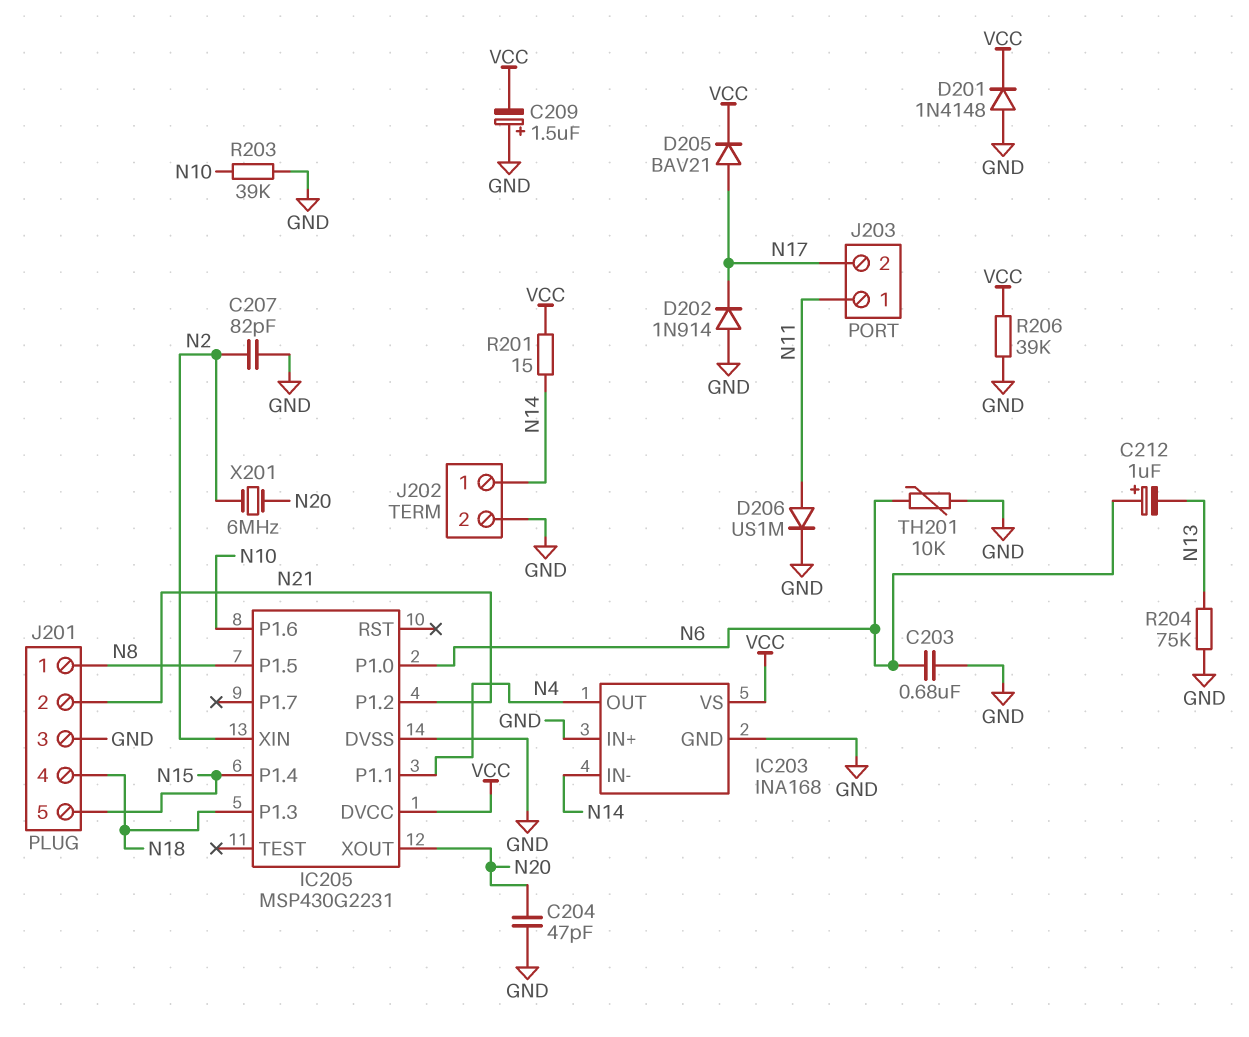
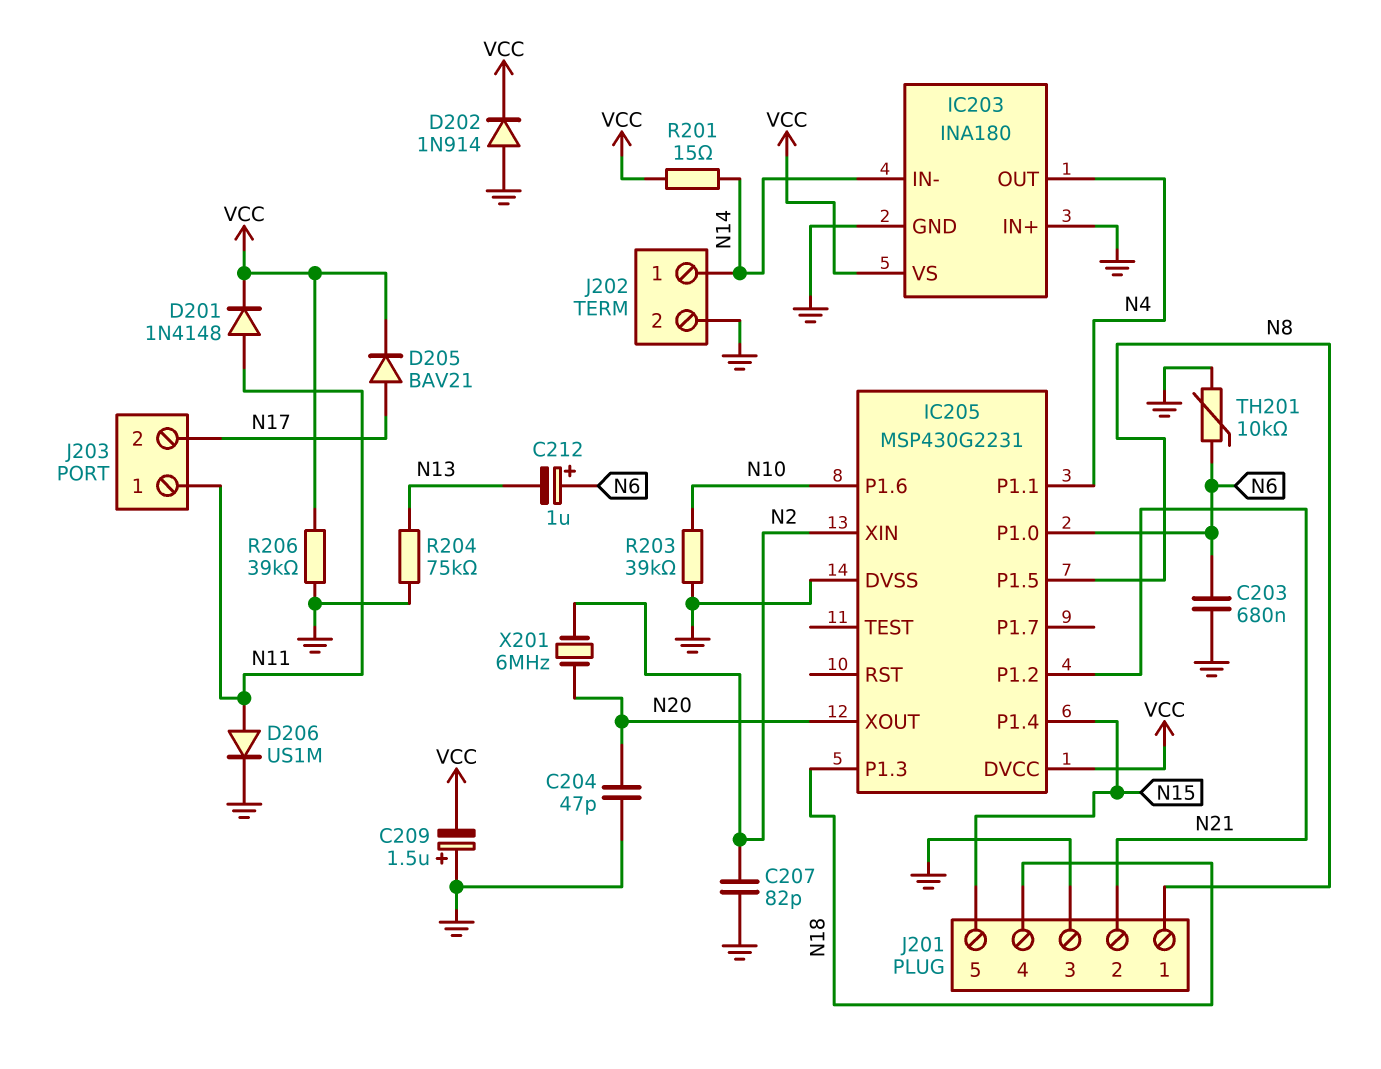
D201: diode 1N4148 (A GND, K VCC) -> diode 1N4148 (A N11, K VCC)
D202: diode 1N914 (A GND, K N17) -> diode 1N914 (A GND, K VCC)
IC203: INA168 -> INA180

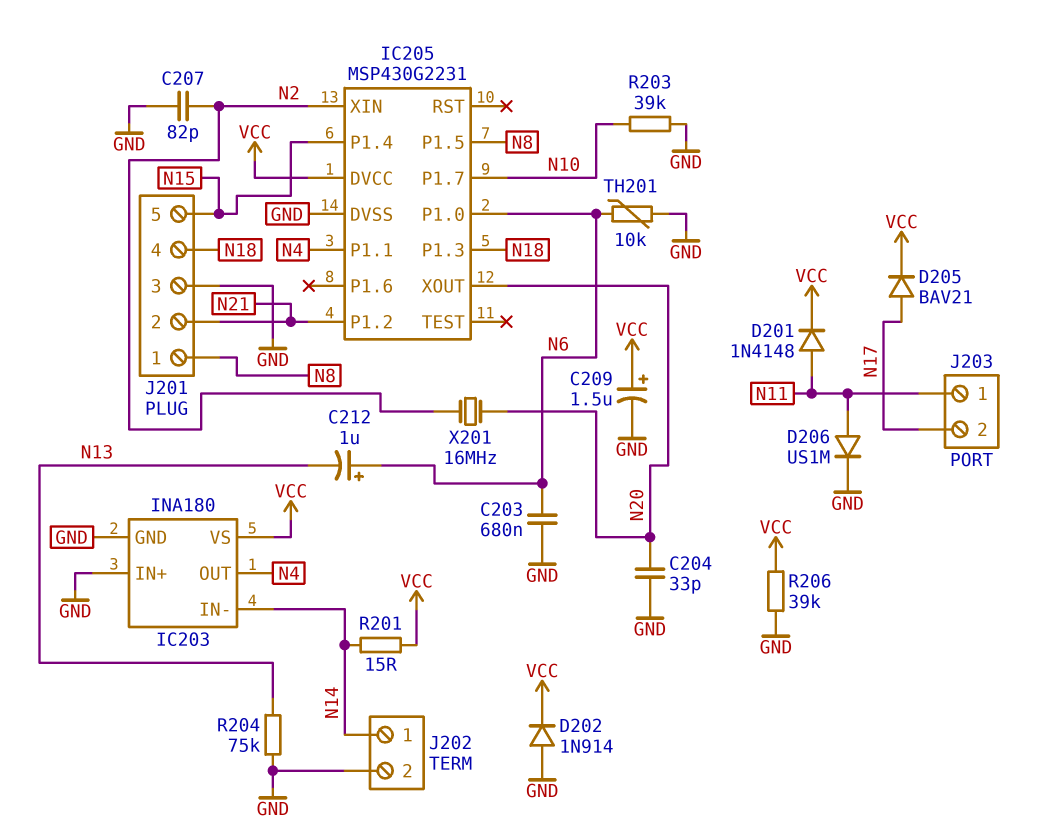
C204: 47pF (GND, N20) -> 33pF (GND, N20)
C209: 1.5uF (plus GND, minus VCC) -> 1.5uF (plus VCC, minus GND)
IC205 pin P1.6: N10 -> none
IC205 pin P1.7: none -> N10
X201: 6MHz (N2, N20) -> 16MHz (N2, N20)

